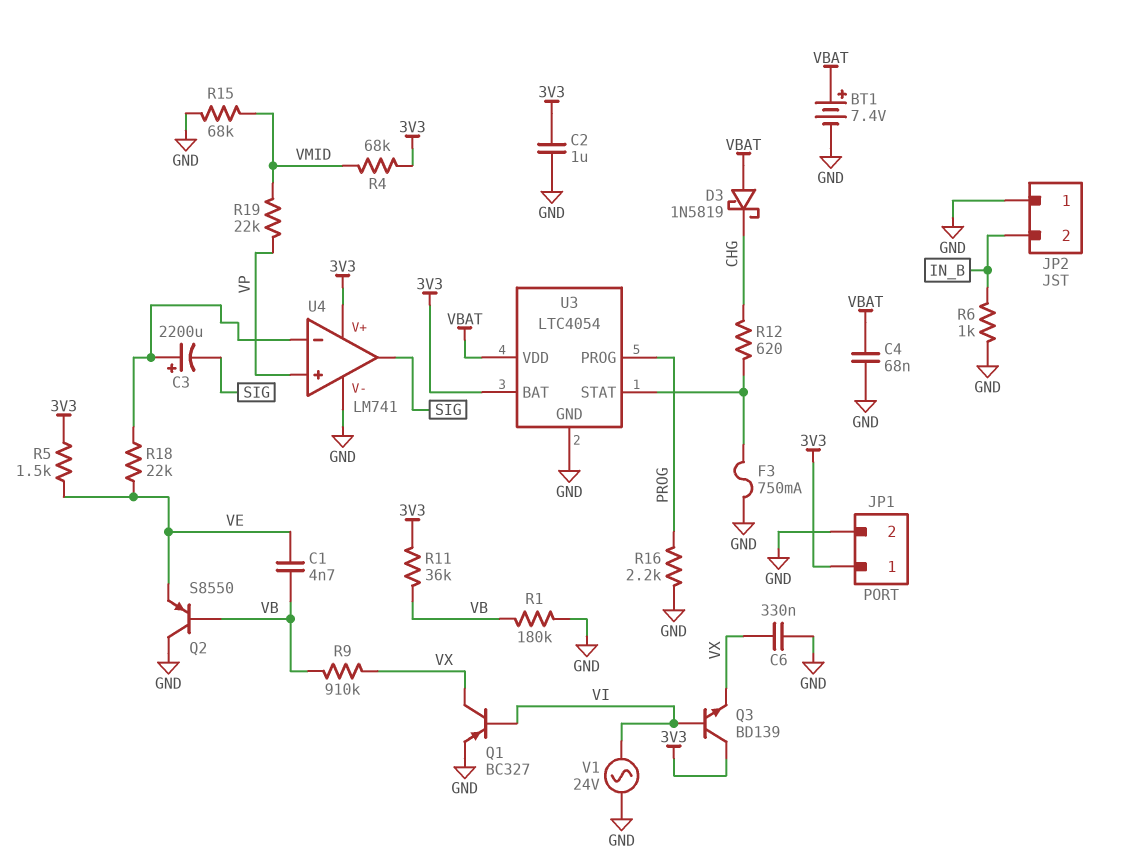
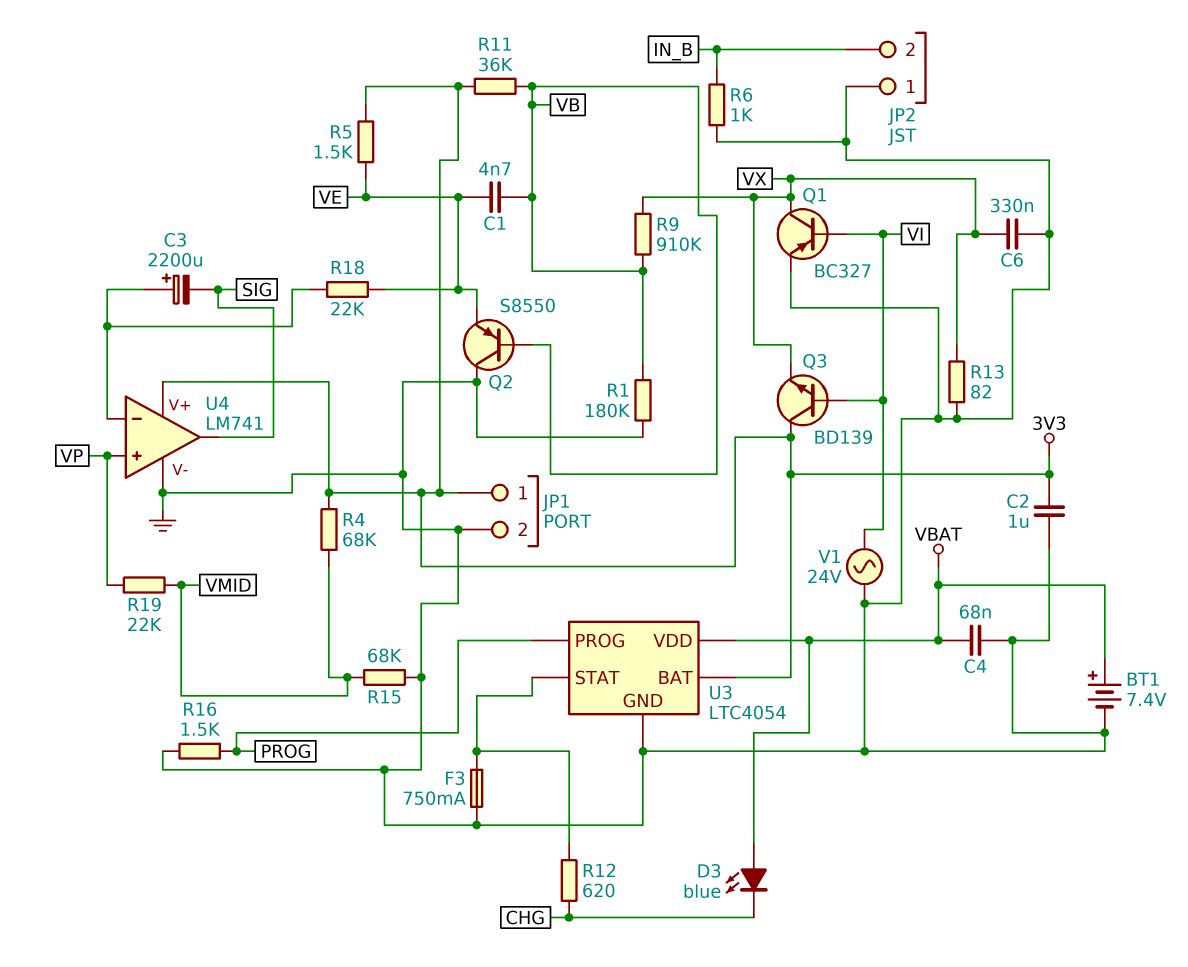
D3: schottky 1N5819 (A VBAT, K CHG) -> LED blue (A VBAT, K CHG)
R13: none -> 82 (GND, VX)
R16: 2.2k (GND, PROG) -> 1.5k (GND, PROG)

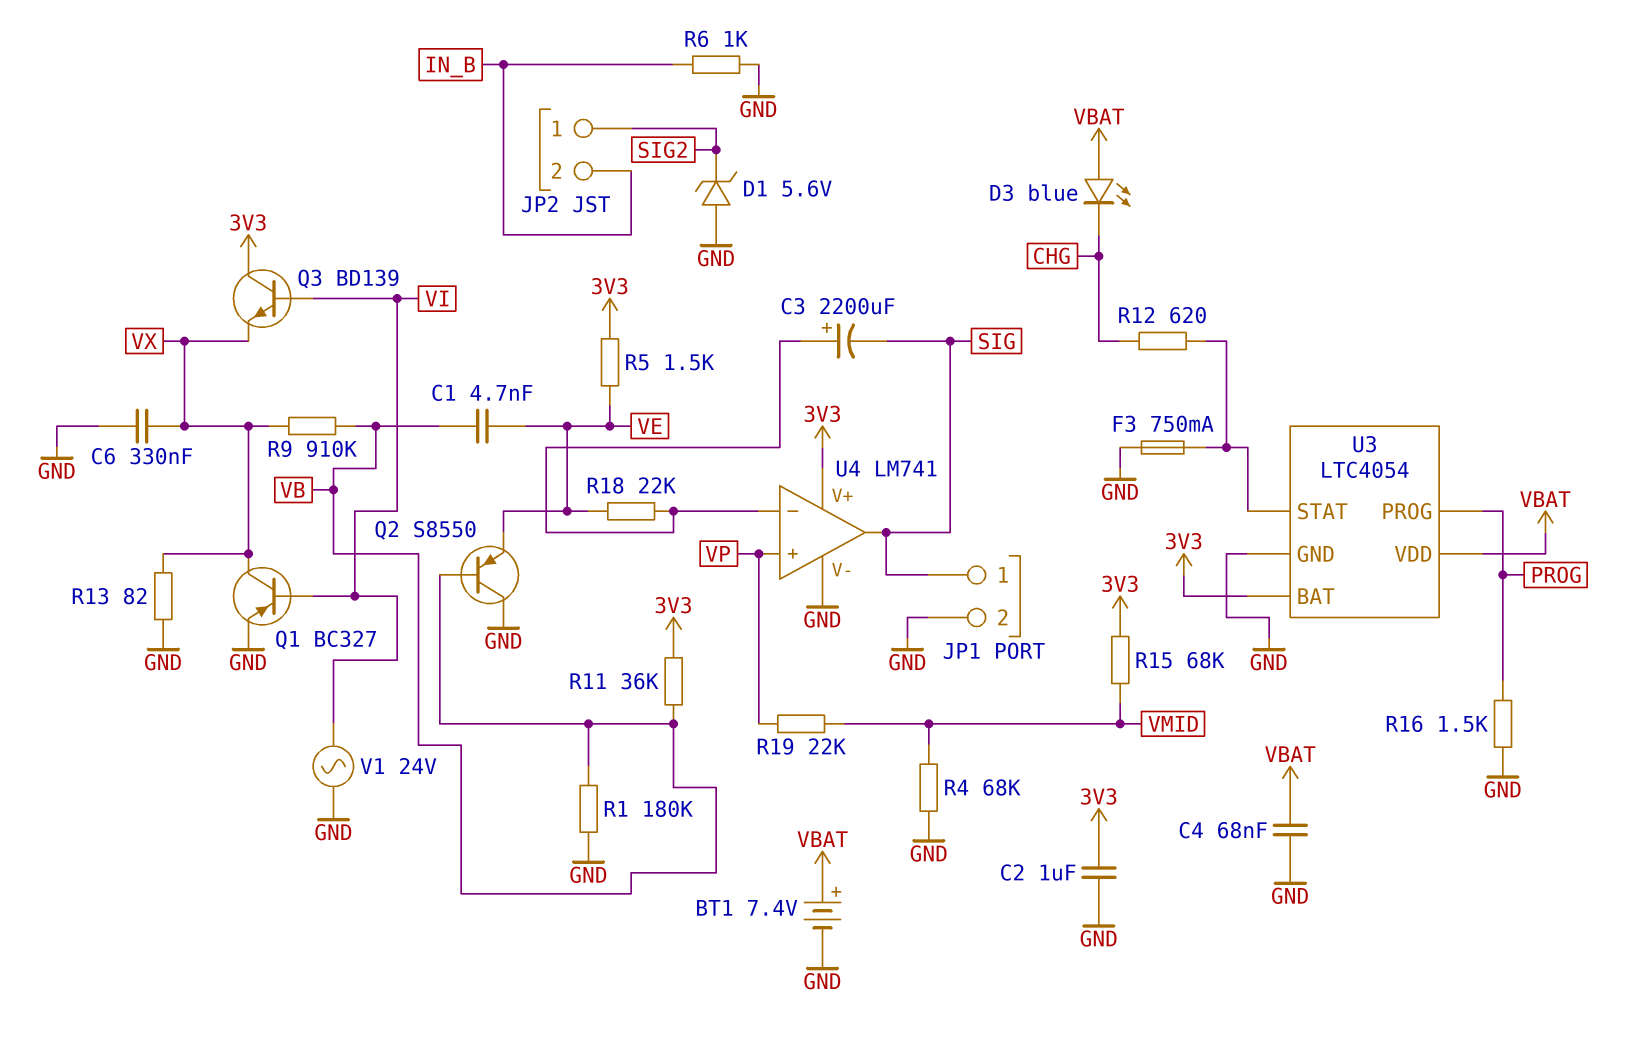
D1: none -> zener 5.6V (A GND, K SIG2)
JP1 pin 1: 3V3 -> SIG
JP2 pin 1: GND -> SIG2
R4: 68k (3V3, VMID) -> 68k (GND, VMID)
R15: 68k (GND, VMID) -> 68k (3V3, VMID)

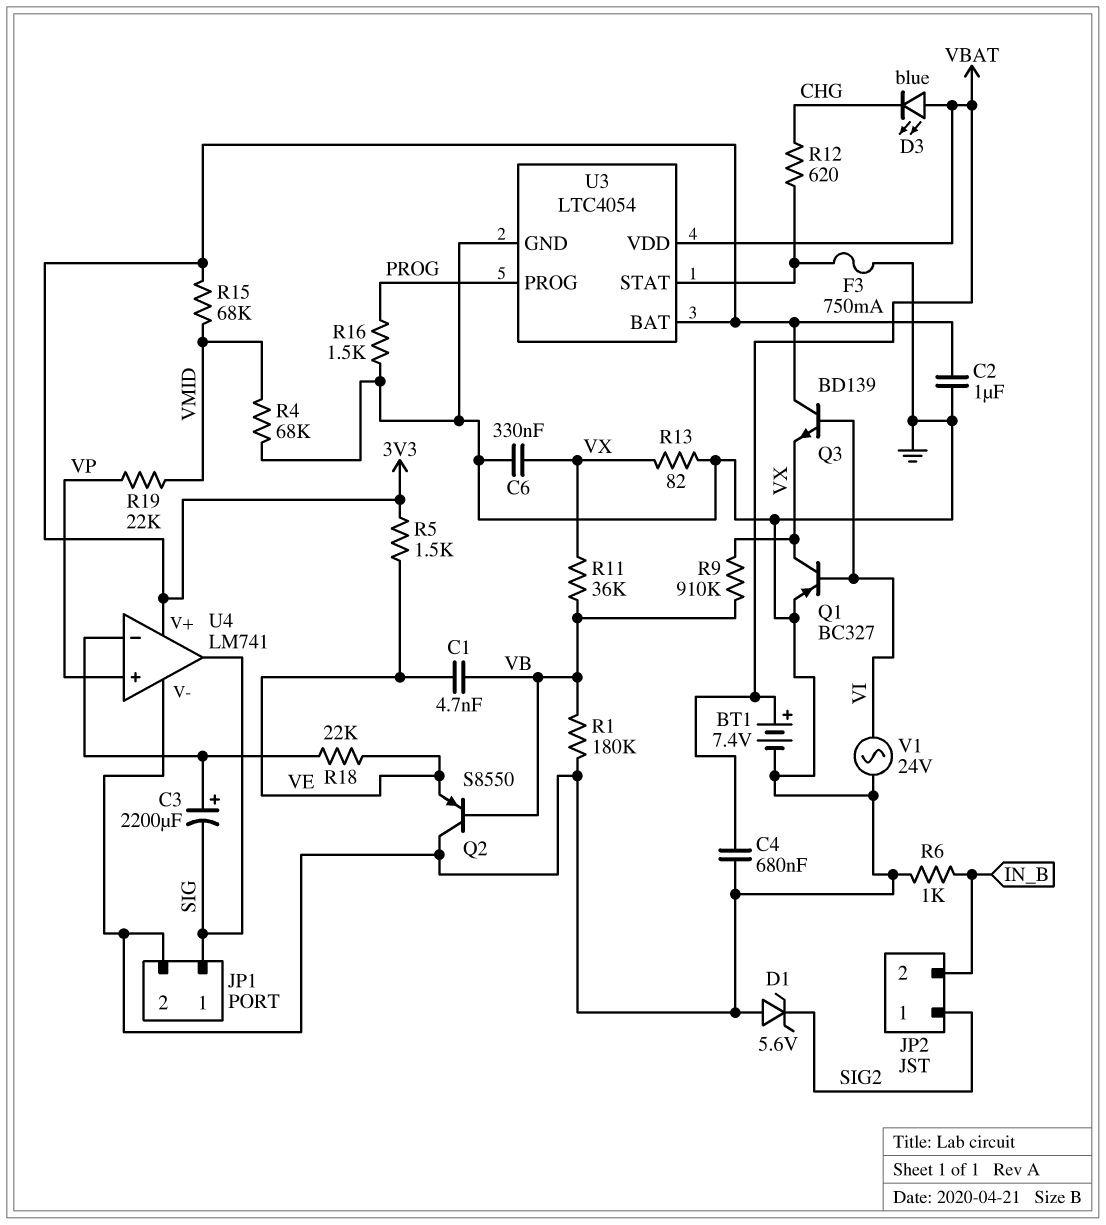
C4: 68nF (GND, VBAT) -> 680nF (GND, VBAT)
R11: 36k (3V3, VB) -> 36k (VB, VX)

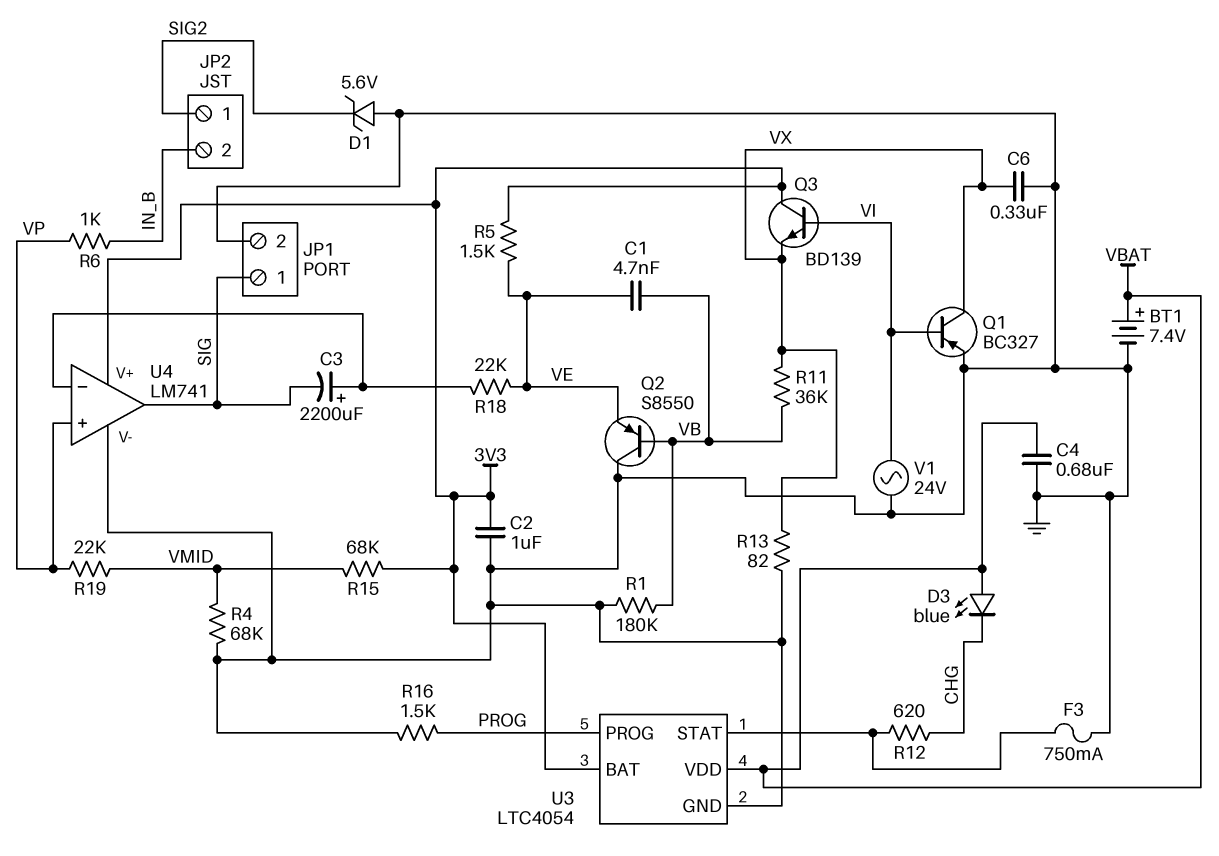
R6: 1k (GND, IN_B) -> 1k (IN_B, VP)
R9: 910k (VB, VX) -> none

